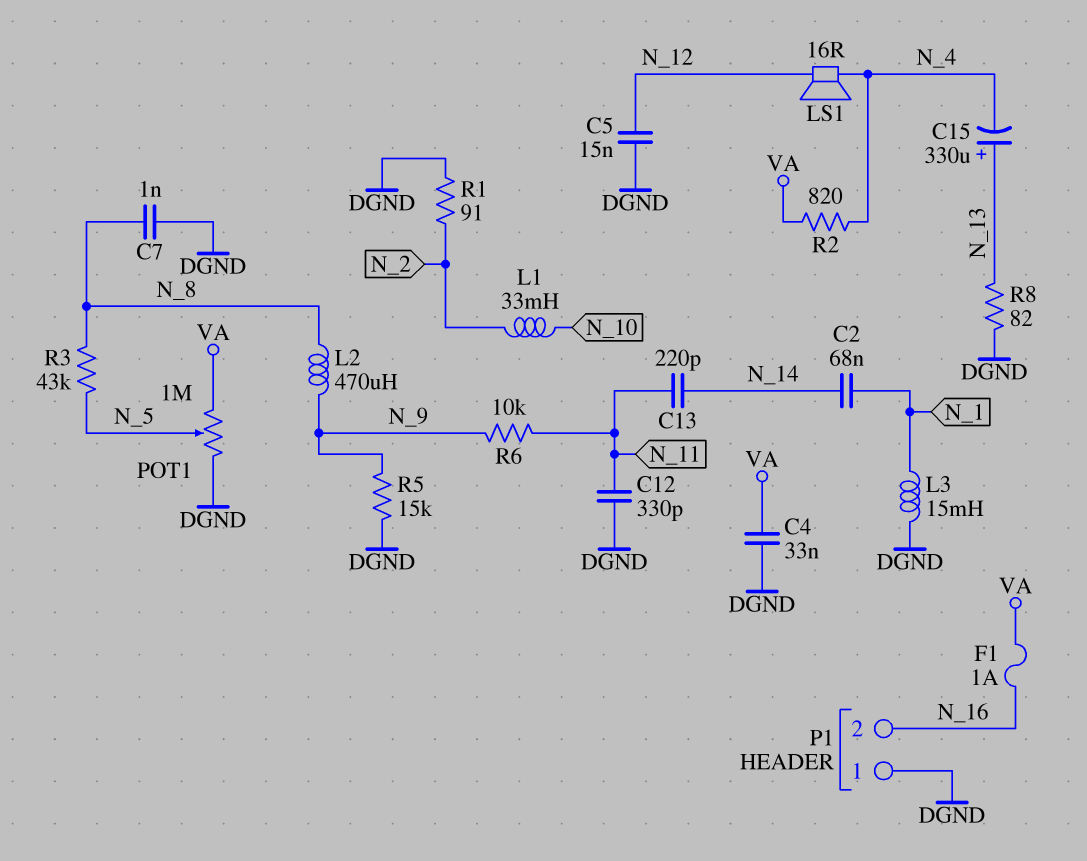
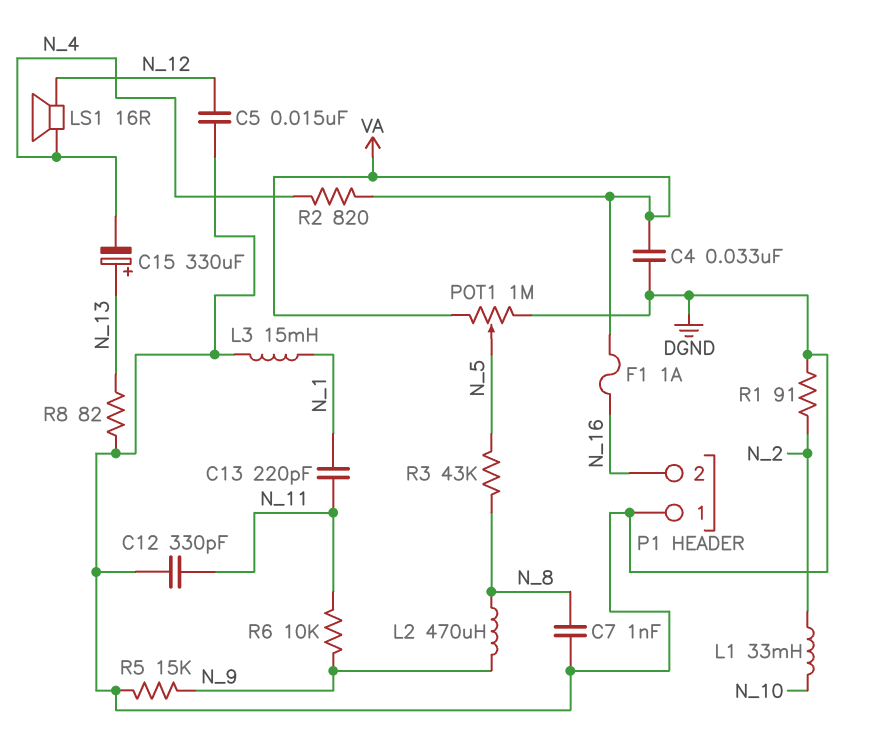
C2: 68nF (N_1, N_14) -> none
C13: 220pF (N_11, N_14) -> 220pF (N_1, N_11)

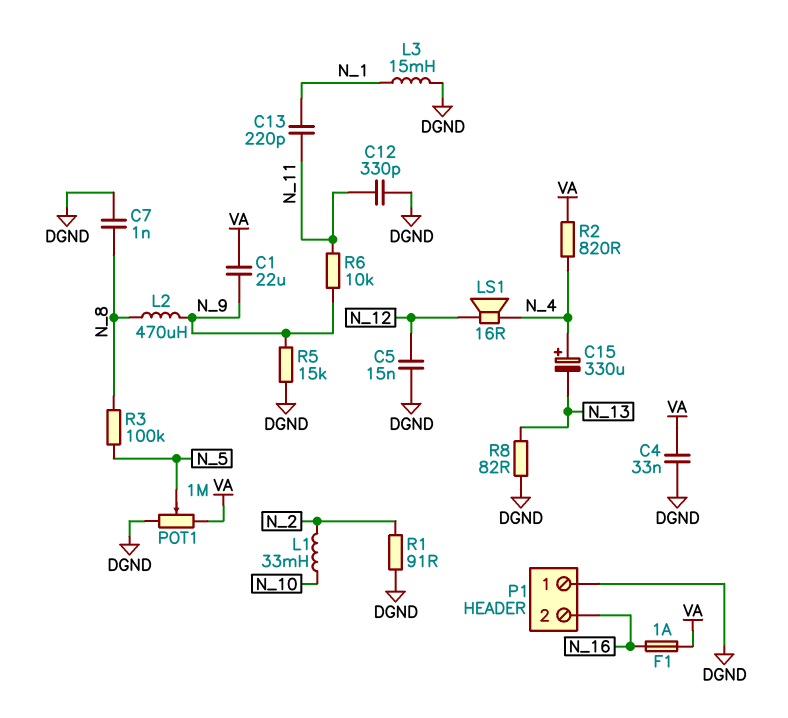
C1: none -> 22uF (N_9, VA)
C15: 330uF (plus N_13, minus N_4) -> 330uF (plus N_4, minus N_13)
R3: 43k (N_5, N_8) -> 100k (N_5, N_8)

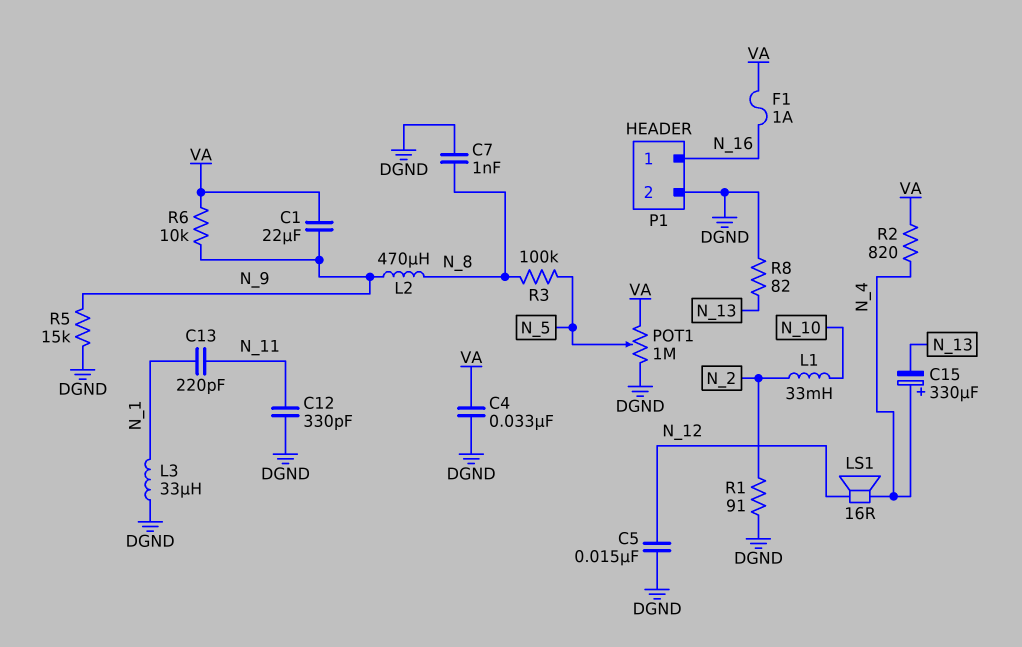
L3: 15mH (DGND, N_1) -> 33uH (DGND, N_1)
P1 pin 1: DGND -> N_16
P1 pin 2: N_16 -> DGND
R6: 10k (N_9, N_11) -> 10k (N_9, VA)

